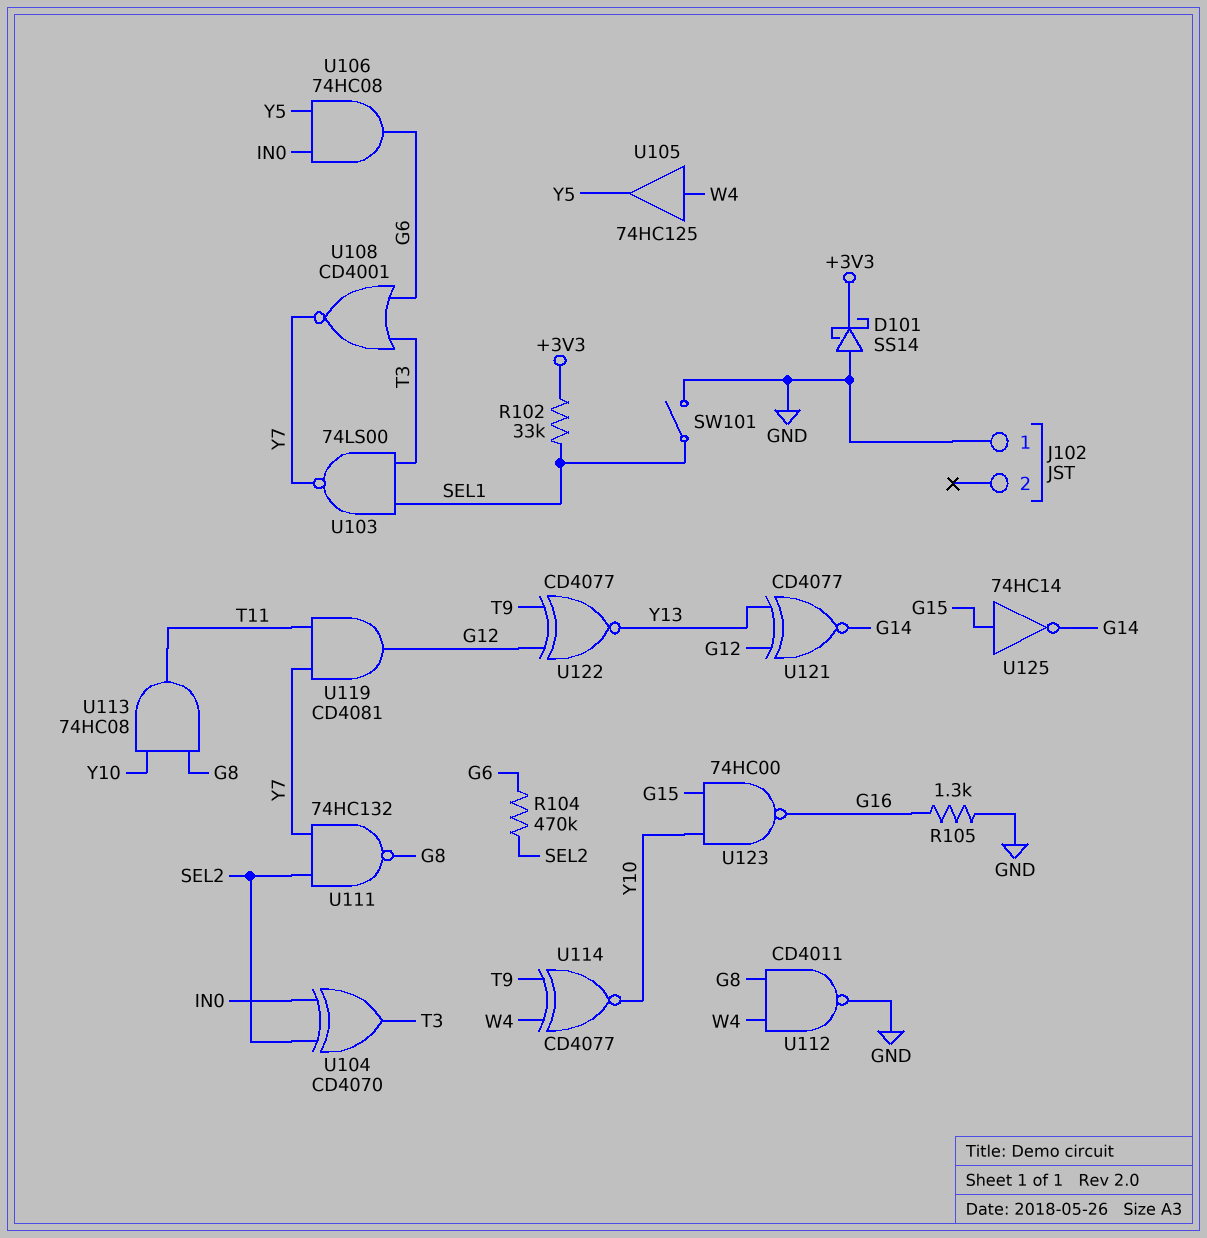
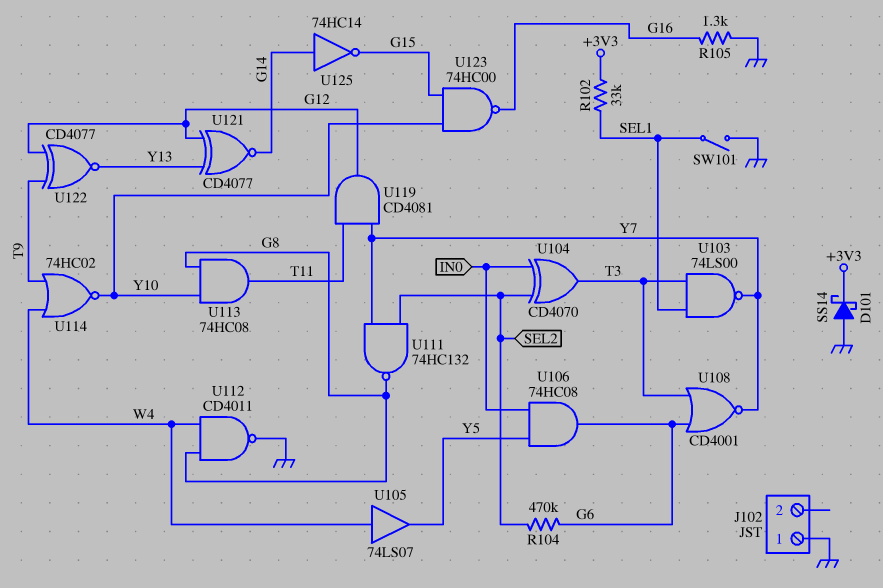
U105: buffer 74HC125 (in W4, out Y5) -> buffer 74LS07 (in W4, out Y5)
U114: XNOR CD4077 (in T9, in W4, out Y10) -> NOR 74HC02 (in T9, in W4, out Y10)
U125: NOT 74HC14 (in G15, out G14) -> NOT 74HC14 (in G14, out G15)

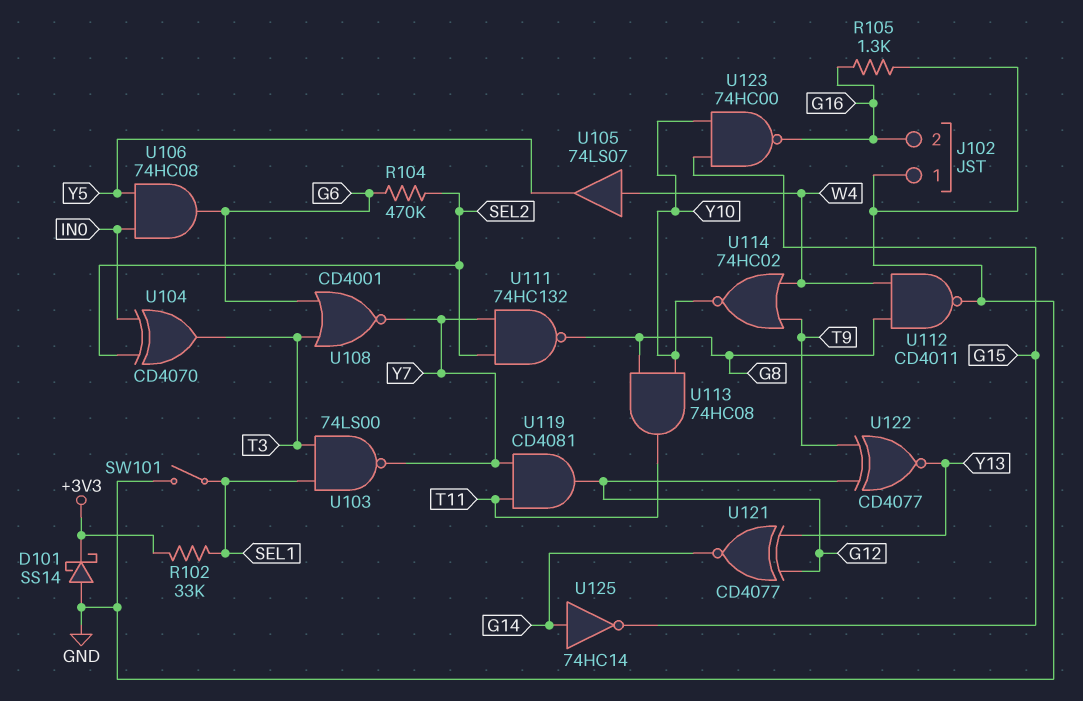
J102 pin 2: none -> G16

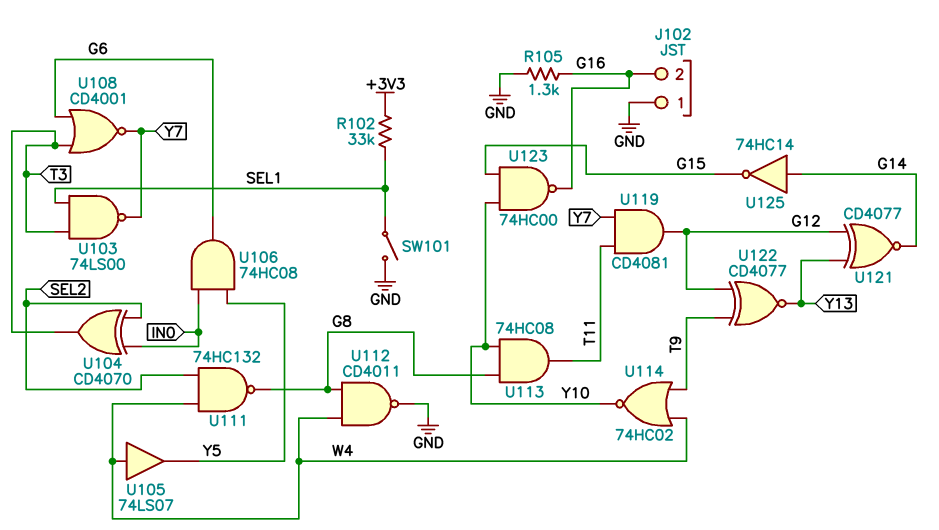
D101: schottky SS14 (A GND, K +3V3) -> none
R104: 470k (G6, SEL2) -> none
U111: NAND 74HC132 (in SEL2, in Y7, out G8) -> NAND 74HC132 (in SEL2, in W4, out G8)

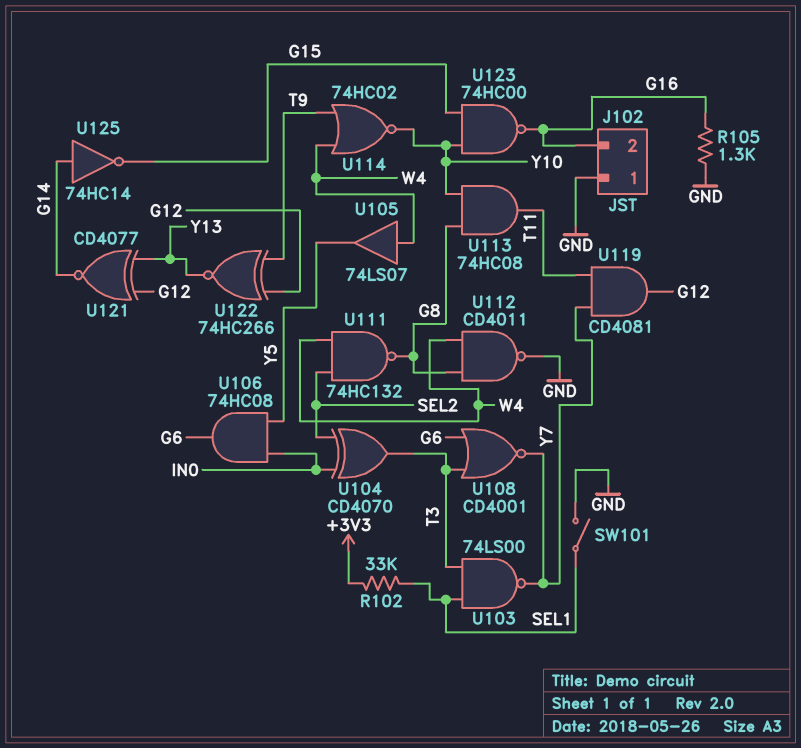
U122: XNOR CD4077 (in G12, in T9, out Y13) -> XNOR 74HC266 (in G12, in T9, out Y13)

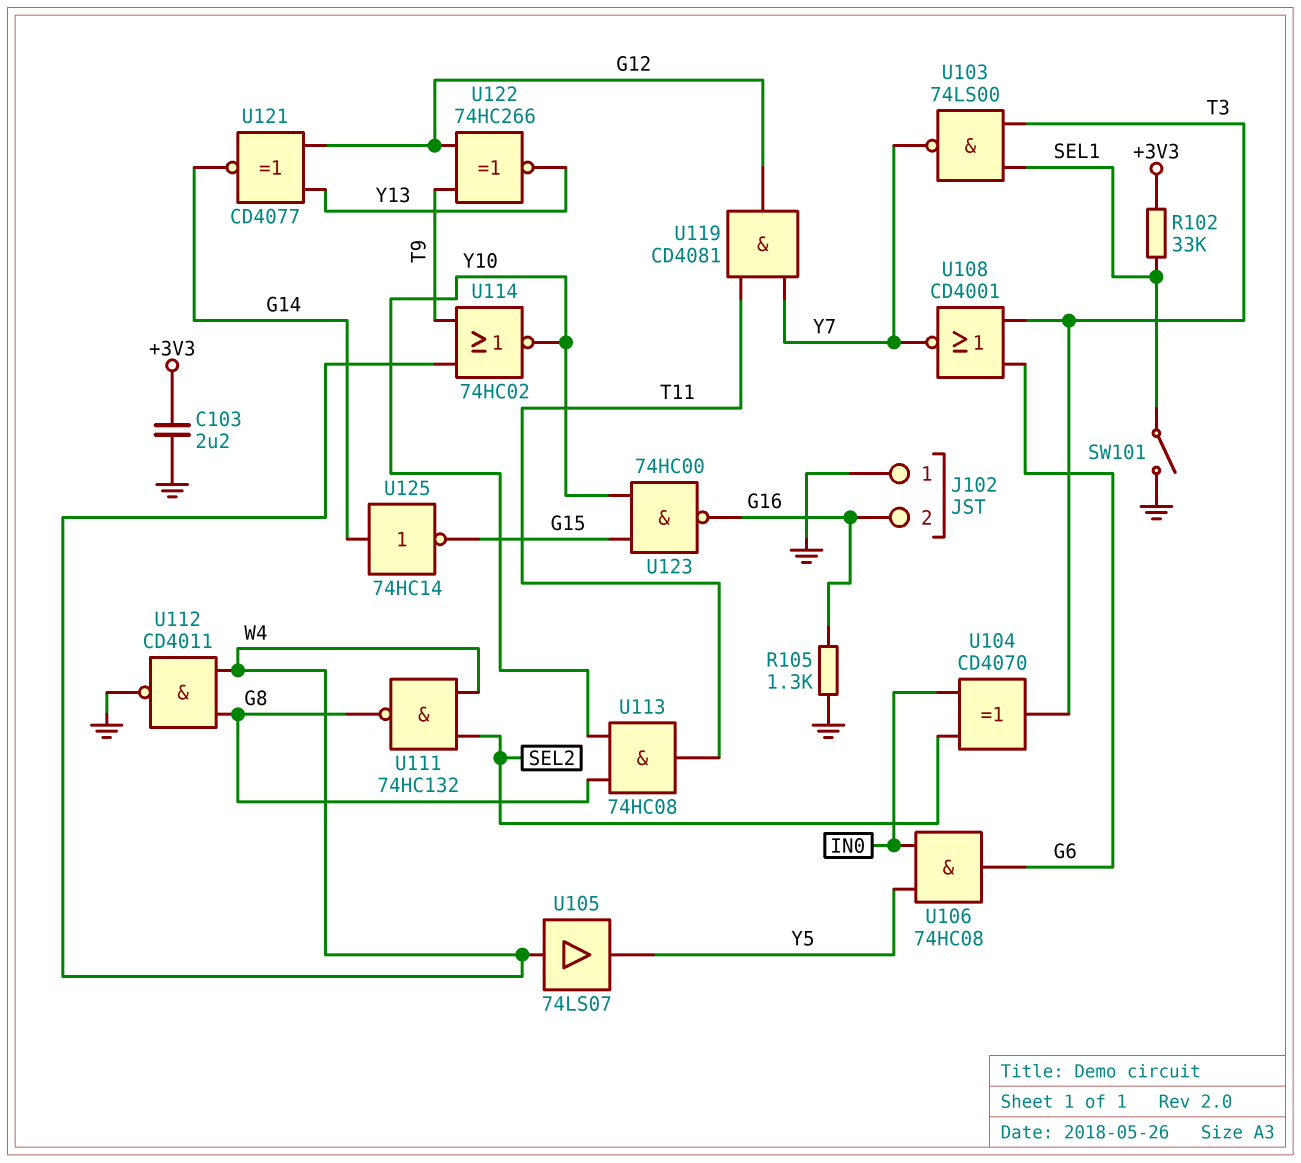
C103: none -> 2.2uF (+3V3, GND)

